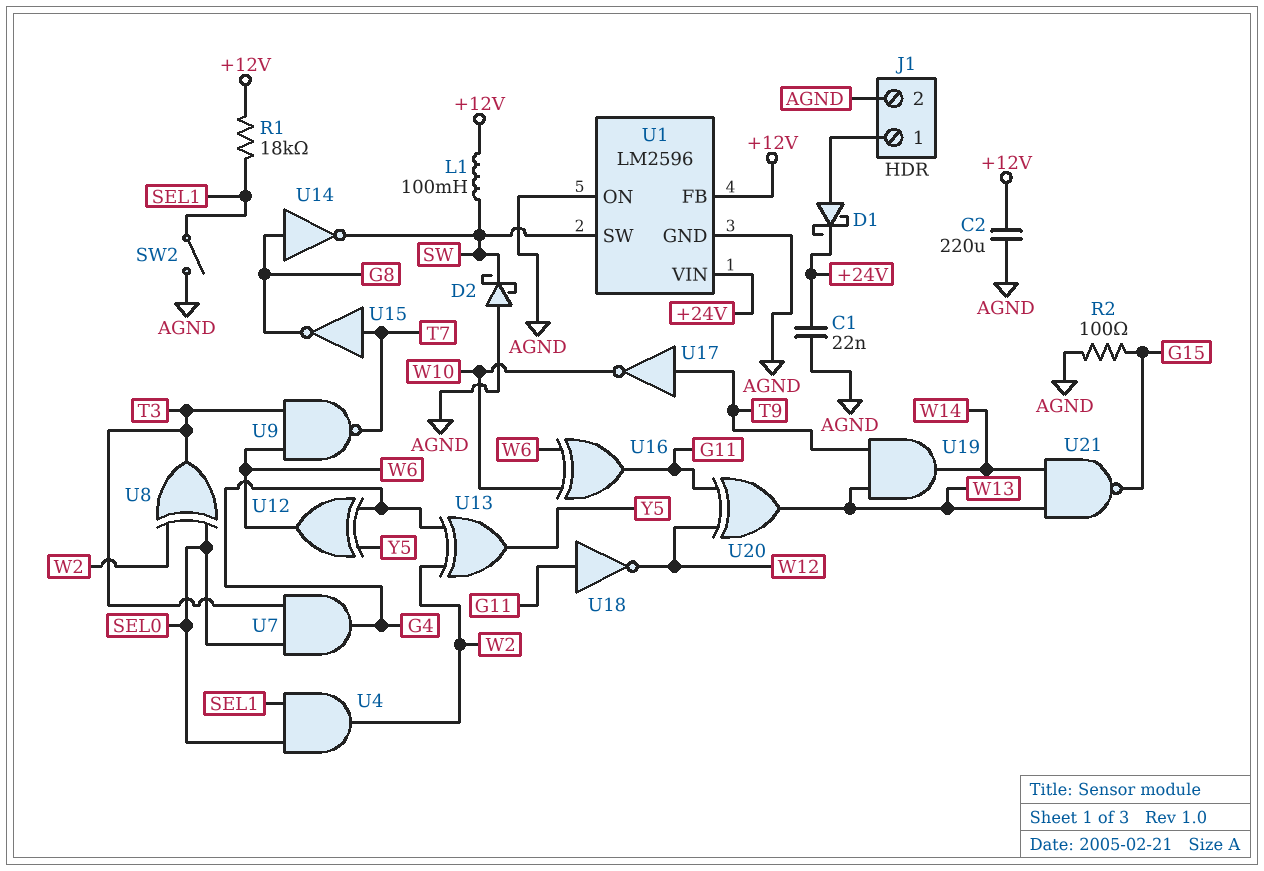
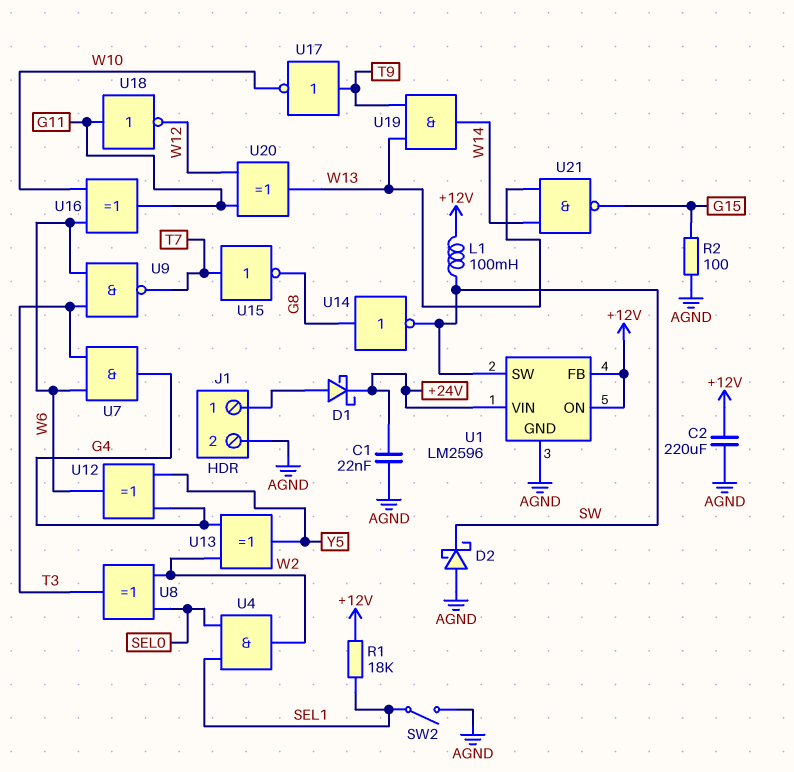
U1 pin ON: AGND -> +12V
U7: AND (in SEL0, in T3, out G4) -> AND (in T3, in W6, out G4)

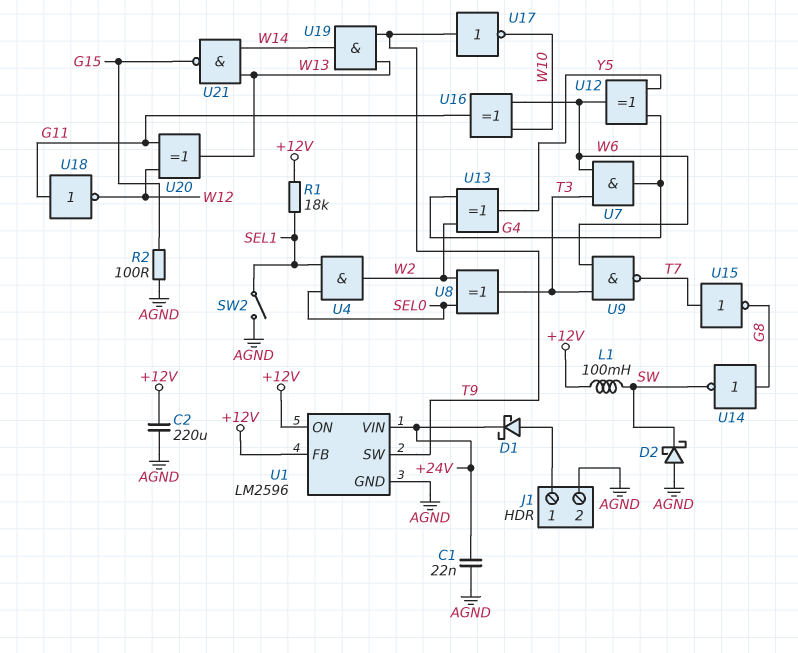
U1 pin SW: SW -> T9

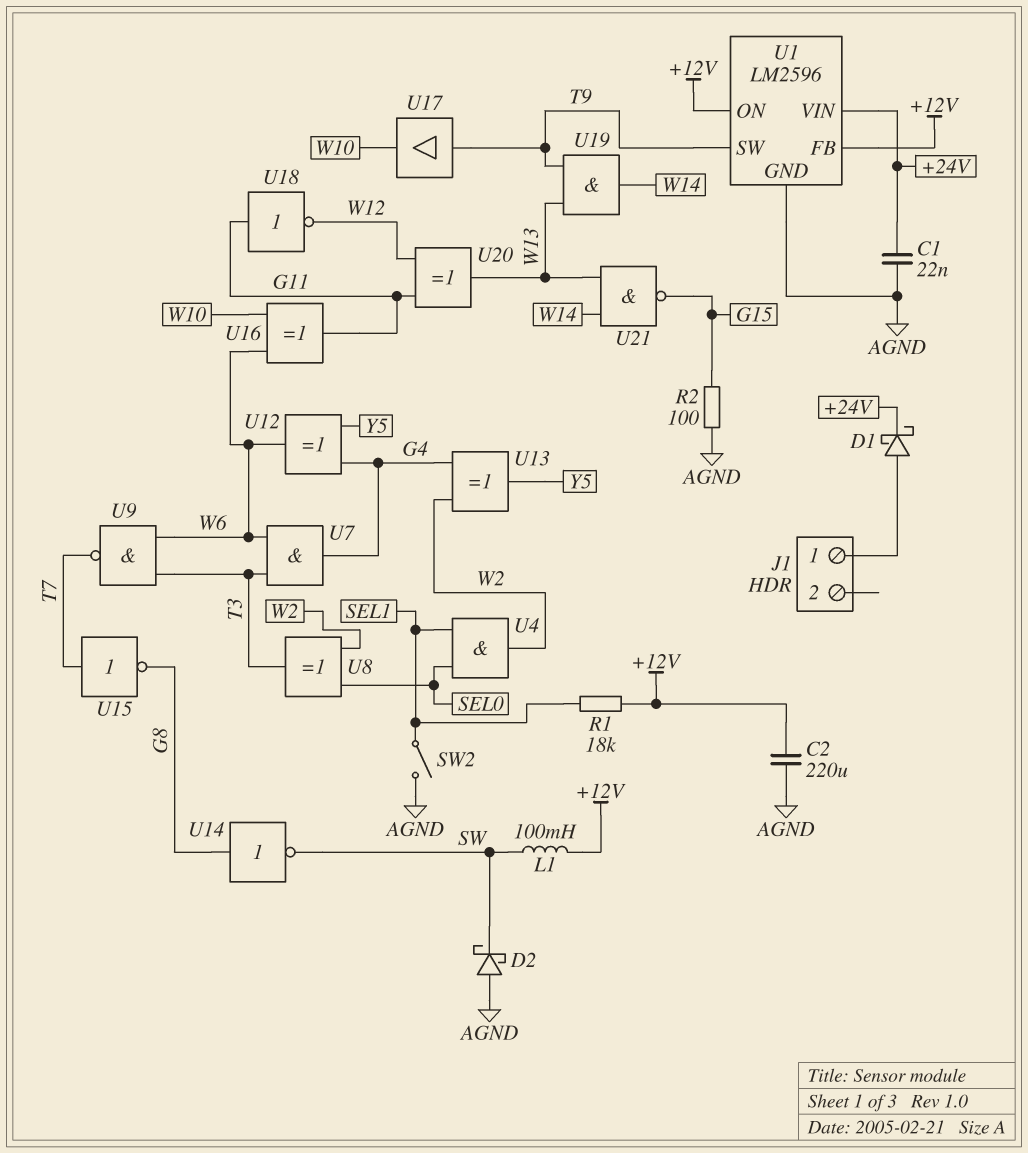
J1 pin 2: AGND -> none
U17: NOT (in T9, out W10) -> buffer (in T9, out W10)

